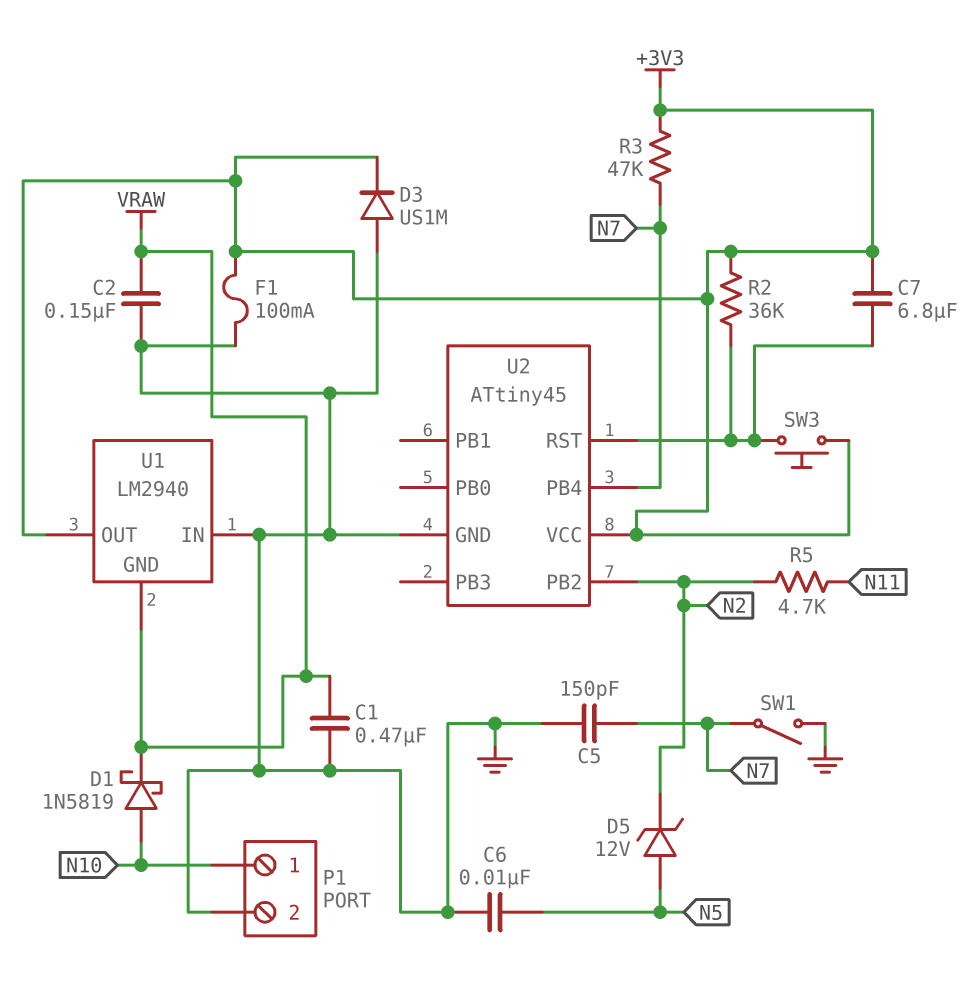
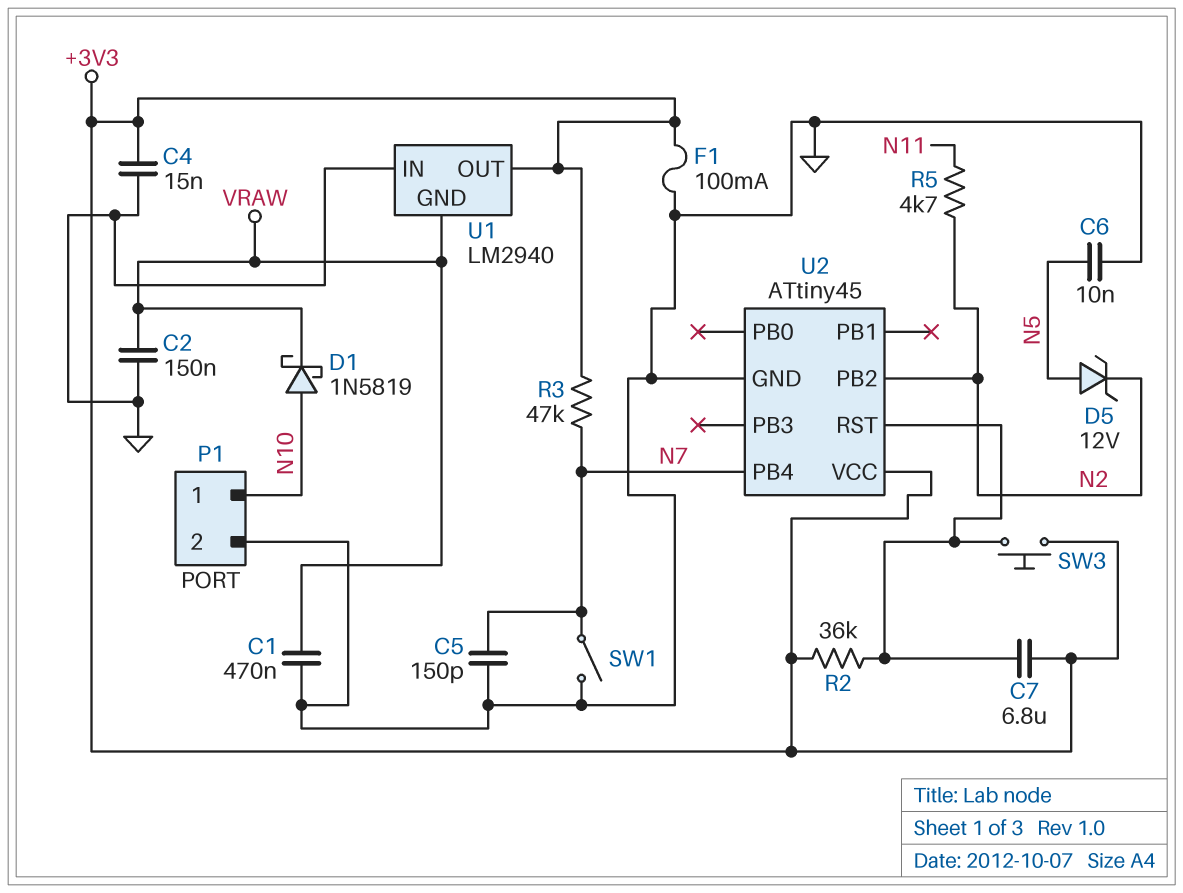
C4: none -> 15nF (+3V3, GND)
D3: diode US1M (A GND, K +3V3) -> none

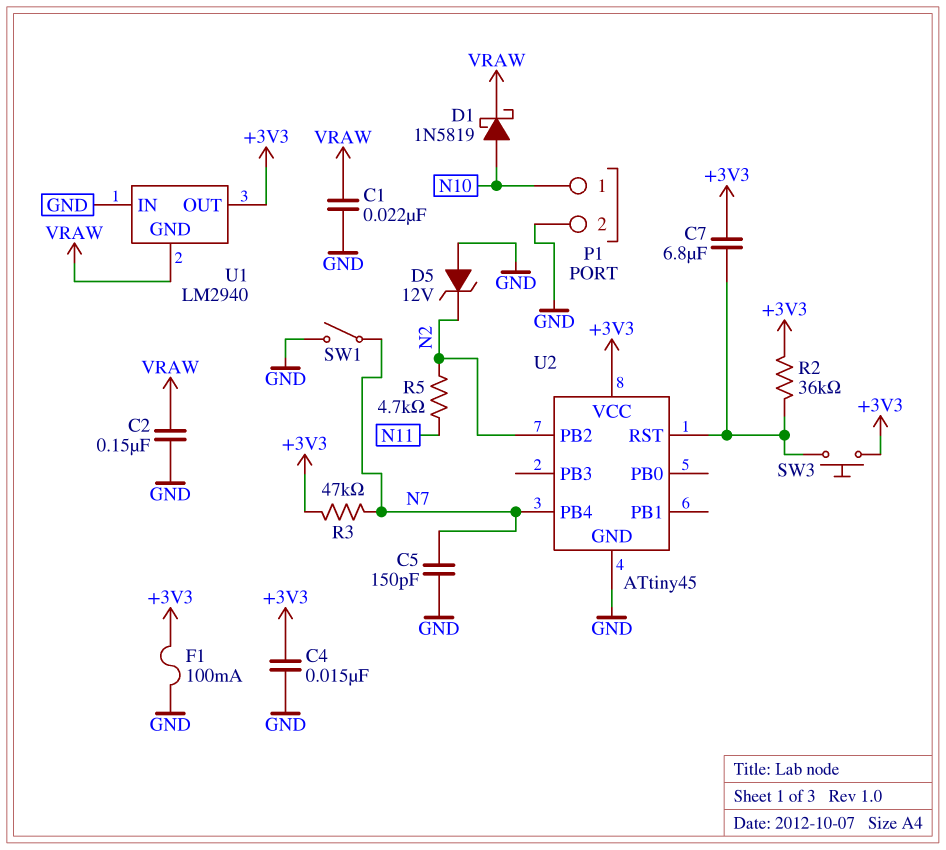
C1: 470nF (GND, VRAW) -> 22nF (GND, VRAW)
C6: 10nF (GND, N5) -> none
D5: zener 12V (A N5, K N2) -> zener 12V (A GND, K N2)

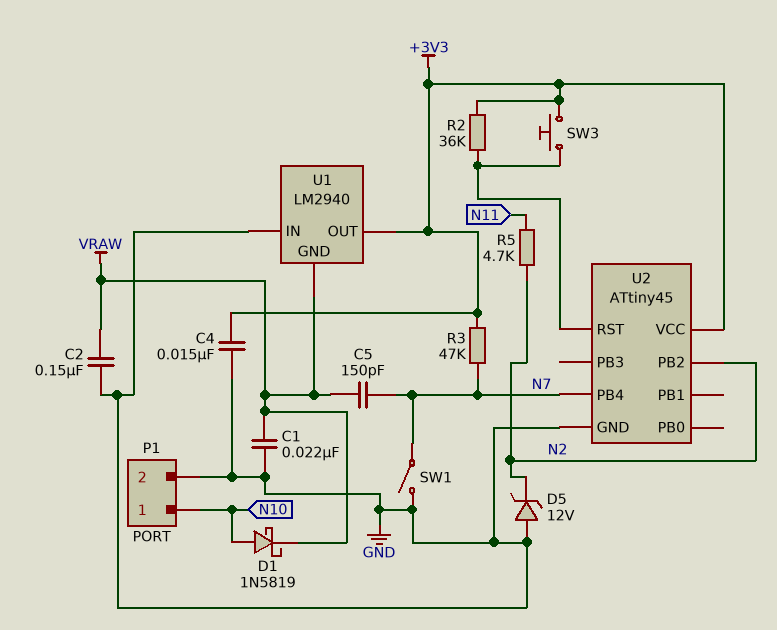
C5: 150pF (GND, N7) -> 150pF (N7, VRAW)
C7: 6.8uF (+3V3, U2/RST) -> none
F1: 100mA (+3V3, GND) -> none

